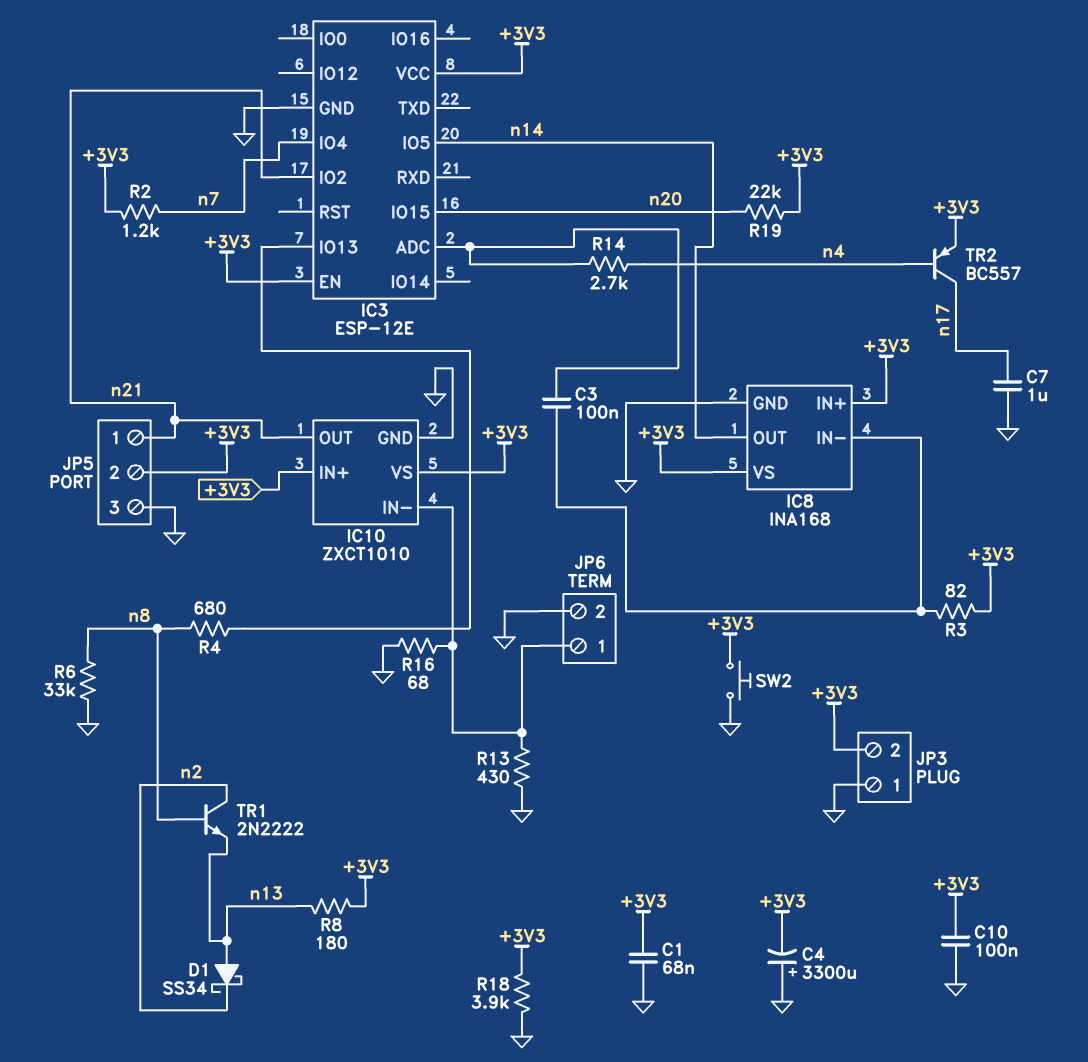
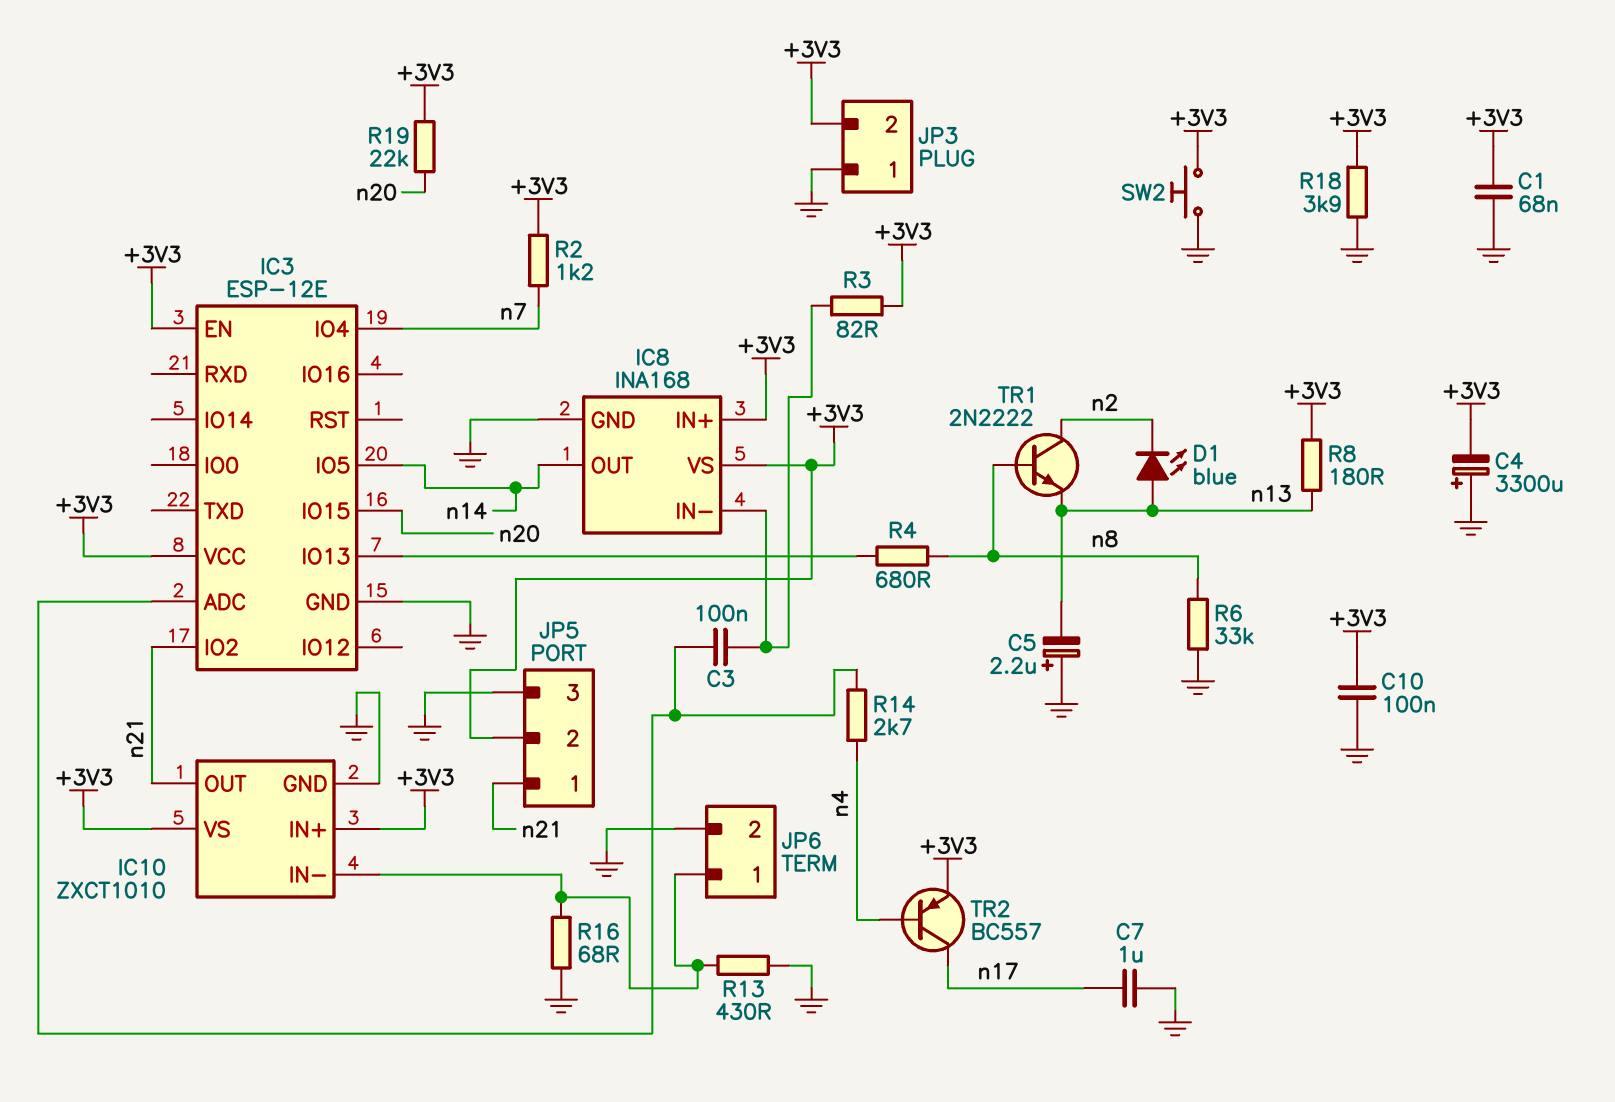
C5: none -> 2.2uF (plus GND, minus n13)
D1: schottky SS34 (A n13, K n2) -> LED blue (A n13, K n2)

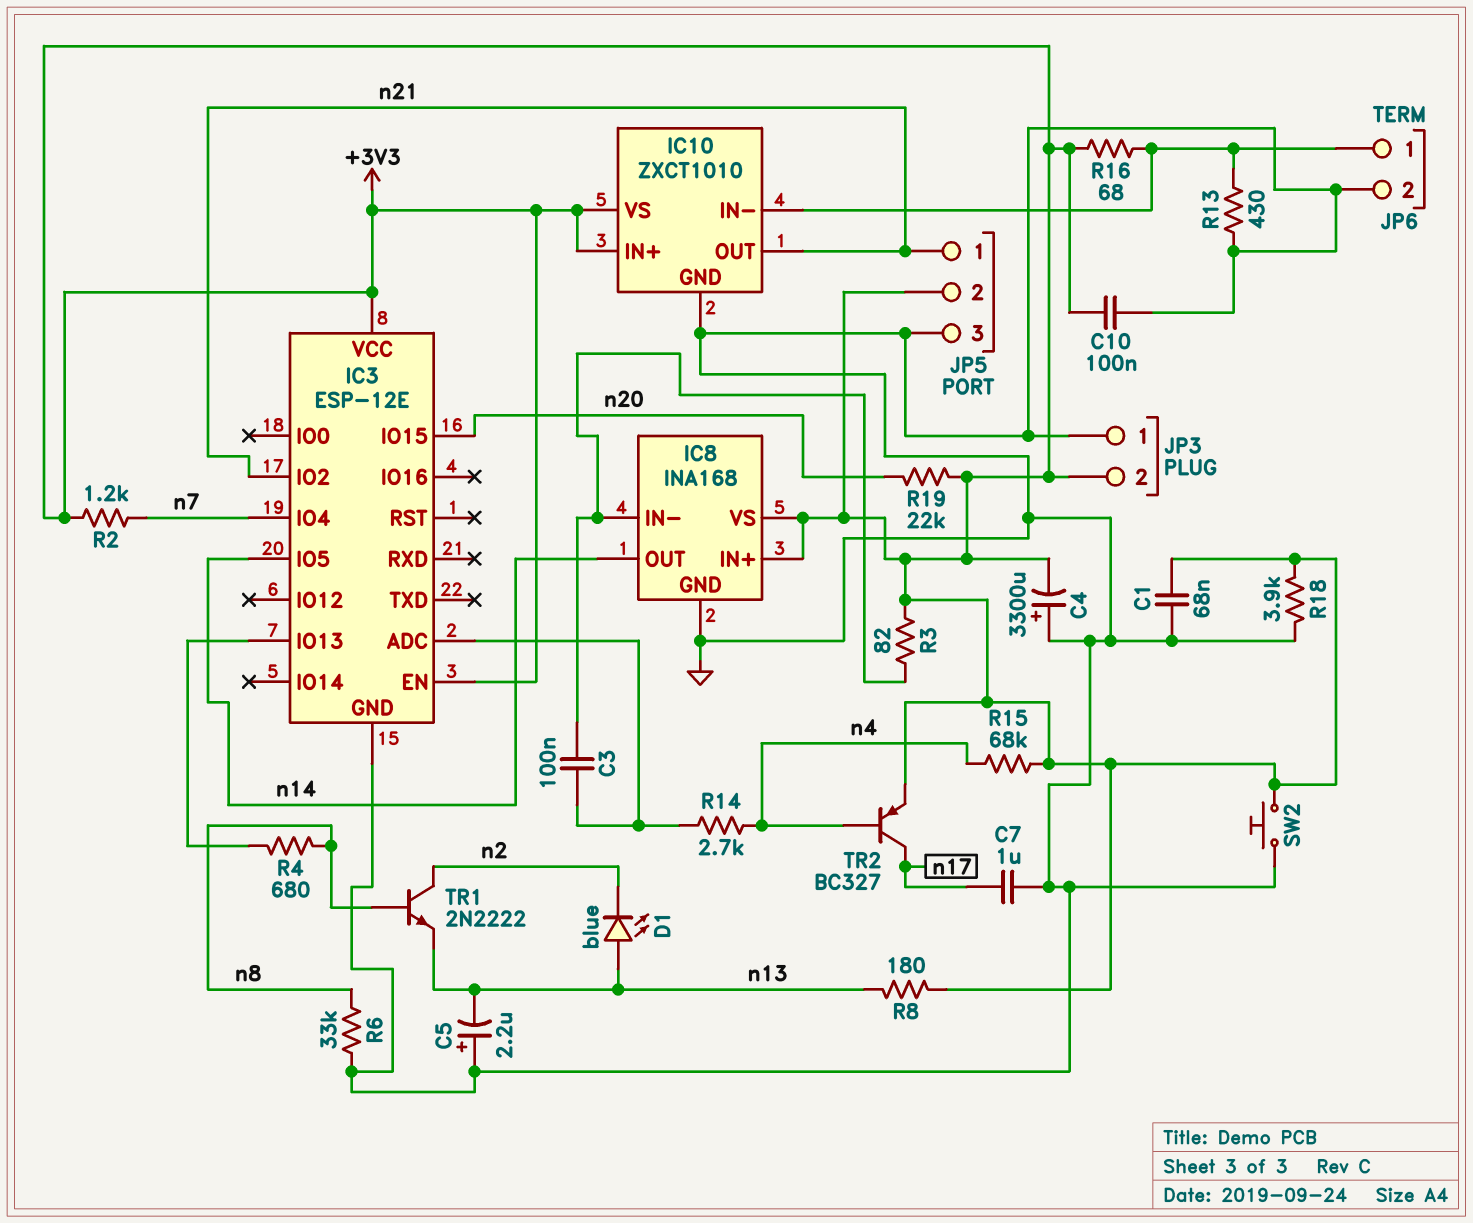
R15: none -> 68k (+3V3, n4)
R16: 68 (GND, IC10/IN-) -> 68 (+3V3, IC10/IN-)
TR2: PNP BC557 (B n4, C n17, E +3V3) -> PNP BC327 (B n4, C n17, E +3V3)

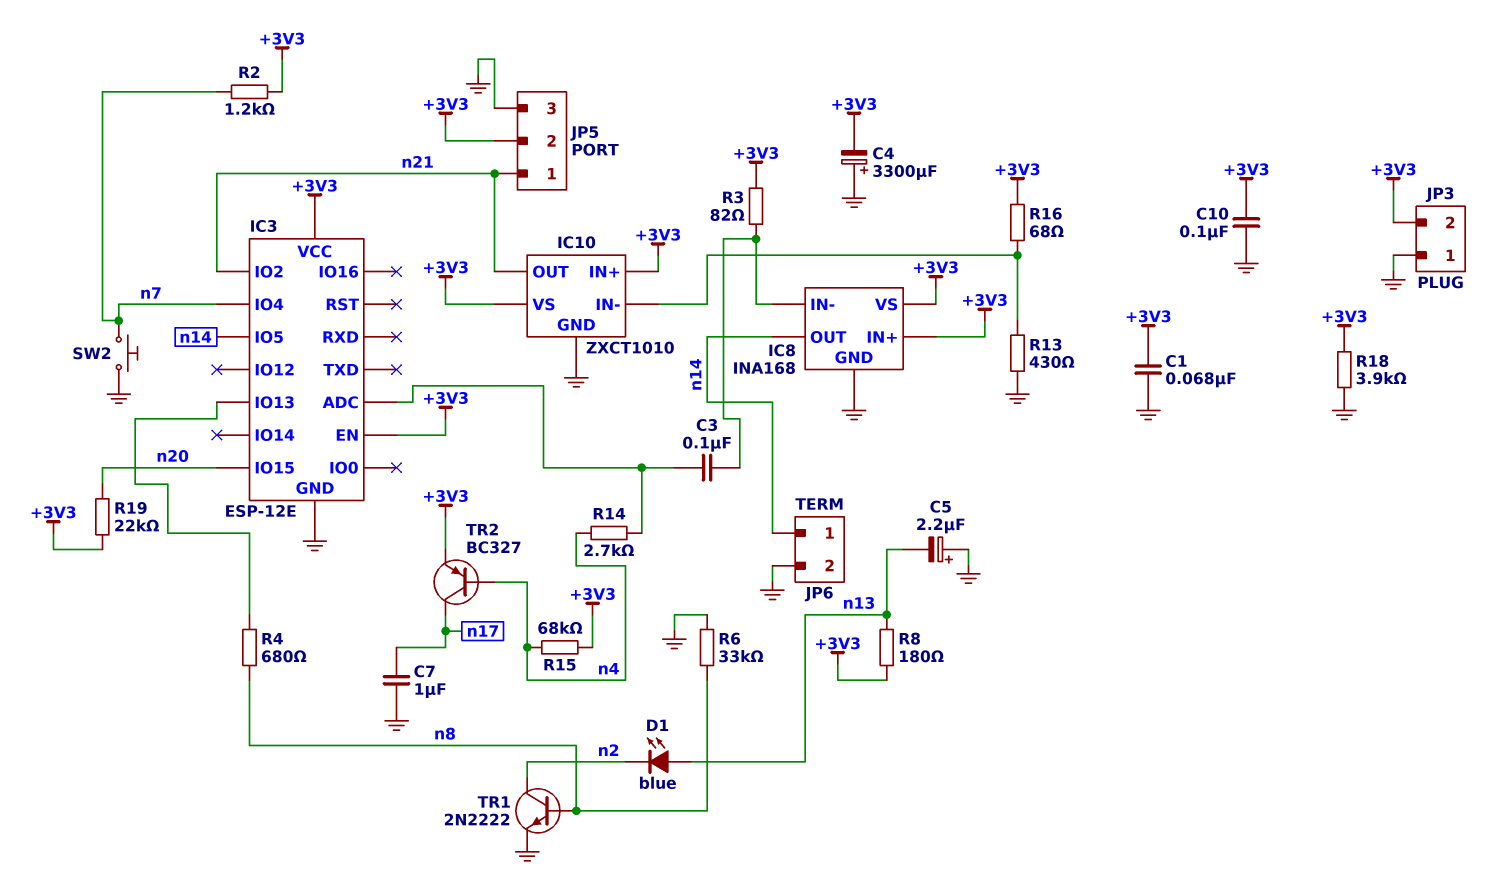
JP6 pin 1: IC10/IN- -> n14
SW2: button (+3V3, GND) -> button (GND, n7)
TR1: NPN 2N2222 (B n8, C n2, E n13) -> NPN 2N2222 (B n8, C n2, E GND)

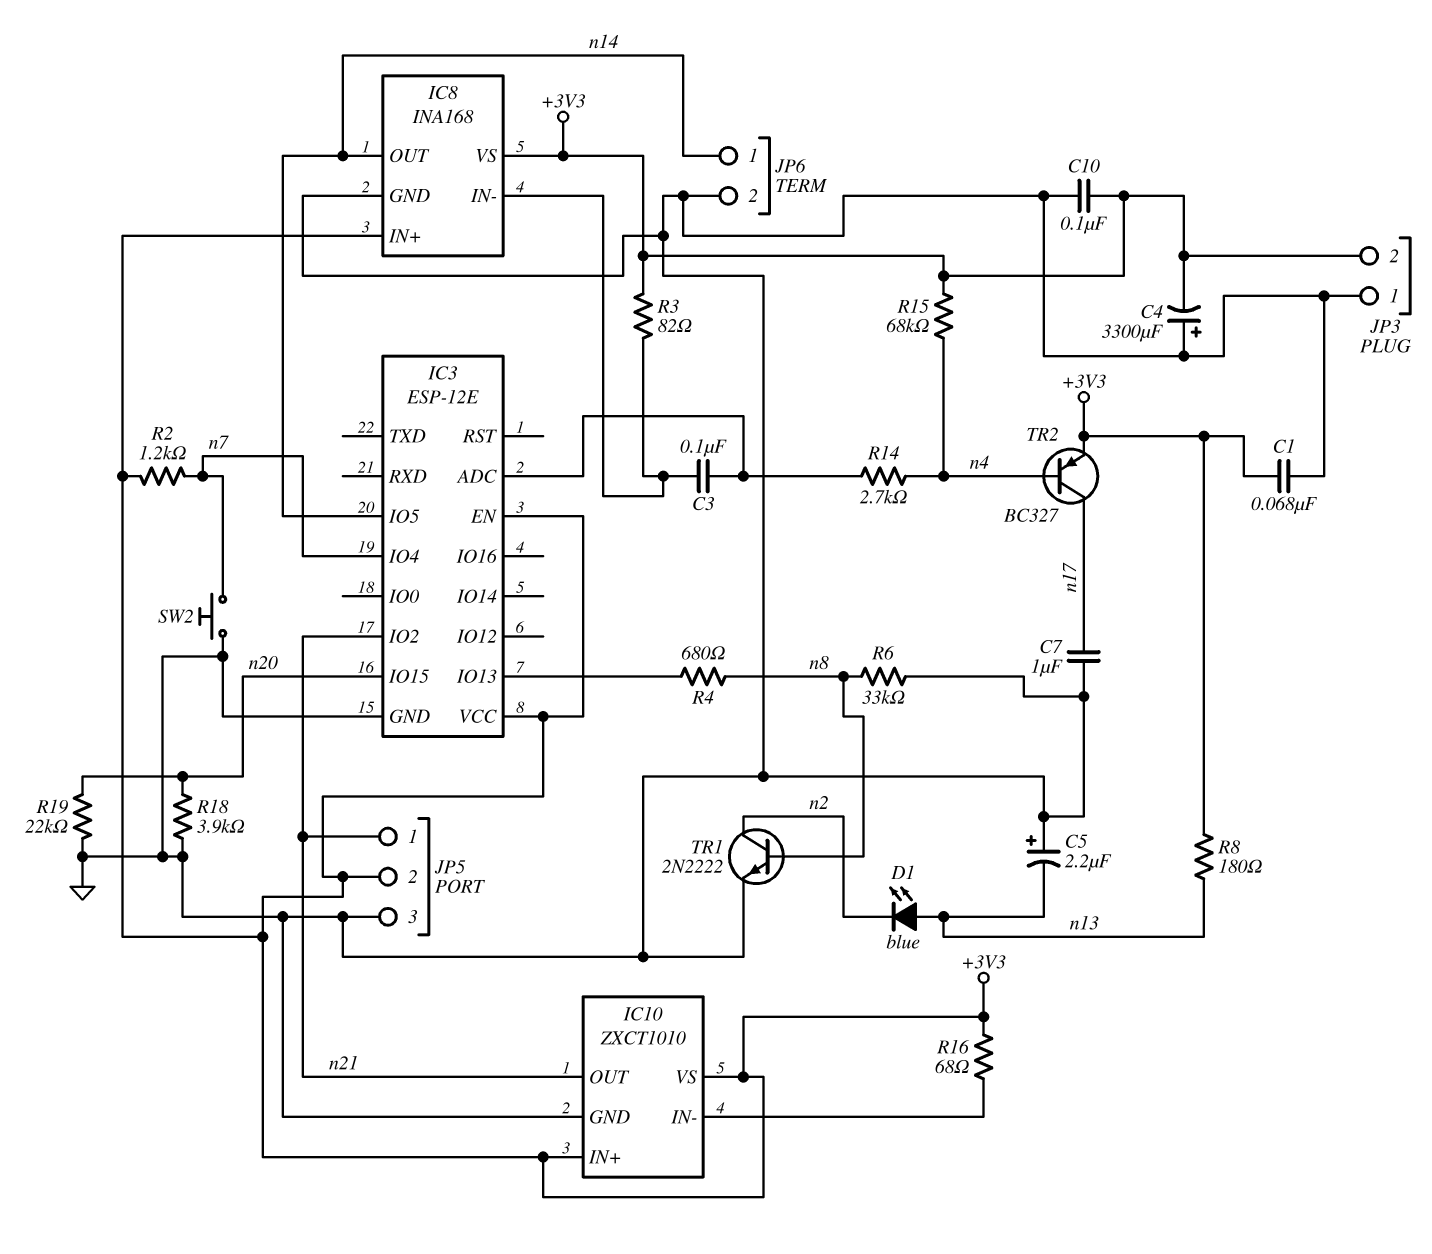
R13: 430 (GND, IC10/IN-) -> none
R18: 3.9k (+3V3, GND) -> 3.9k (GND, n20)
R19: 22k (+3V3, n20) -> 22k (GND, n20)

